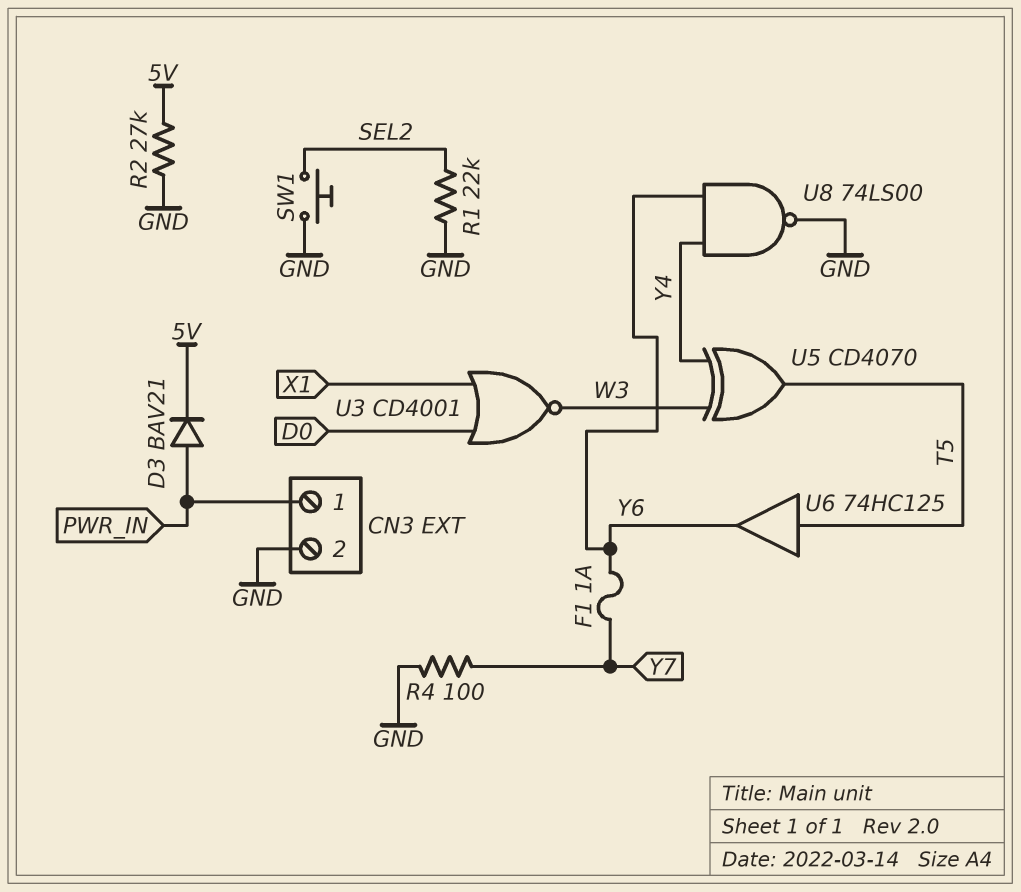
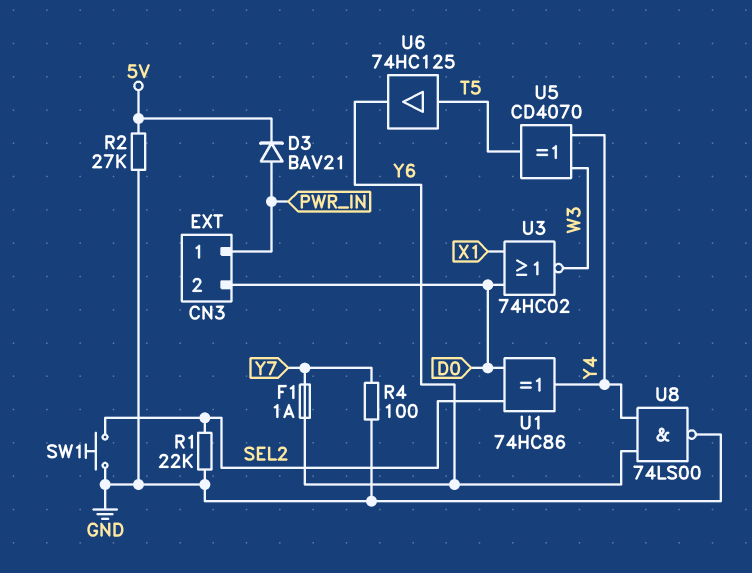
CN3 pin 2: GND -> D0
U1: none -> XOR 74HC86 (in D0, in SEL2, out Y4)
U3: NOR CD4001 (in D0, in X1, out W3) -> NOR 74HC02 (in D0, in X1, out W3)

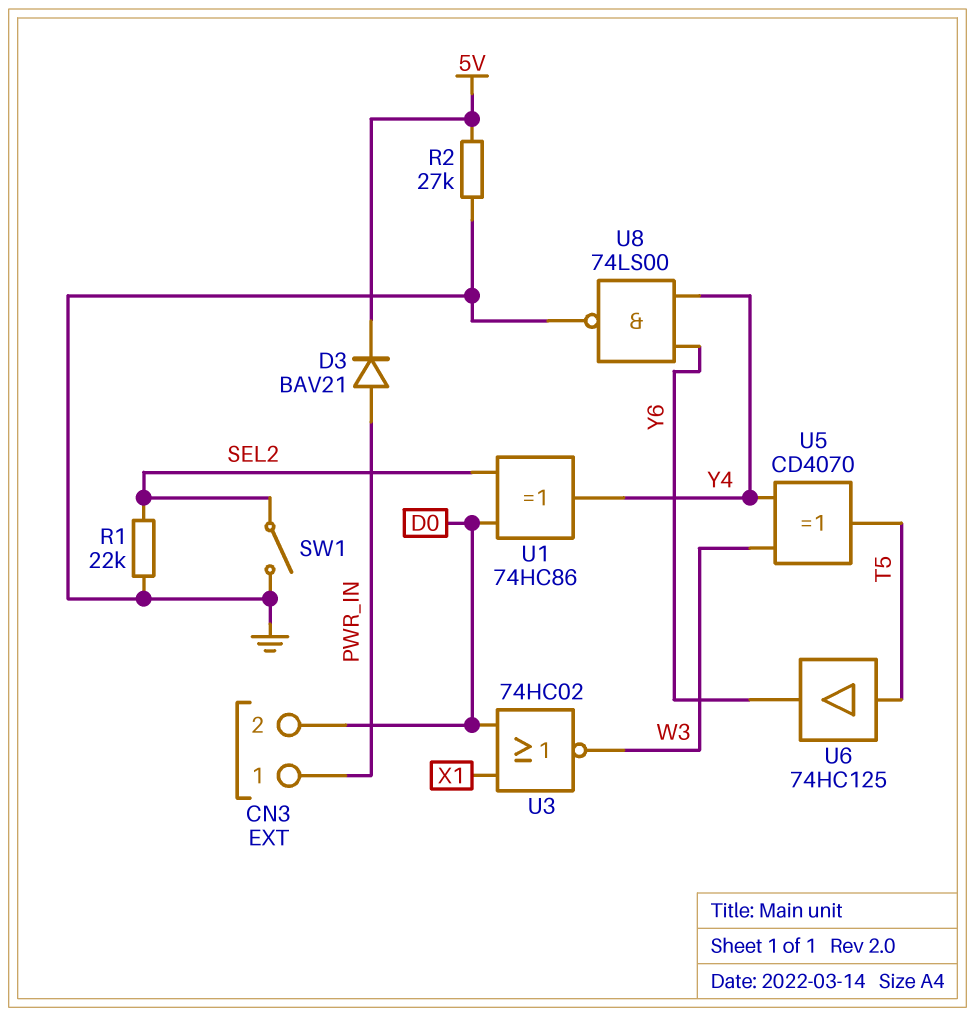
F1: 1A (Y6, Y7) -> none
R4: 100 (GND, Y7) -> none
SW1: button (GND, SEL2) -> switch (GND, SEL2)

